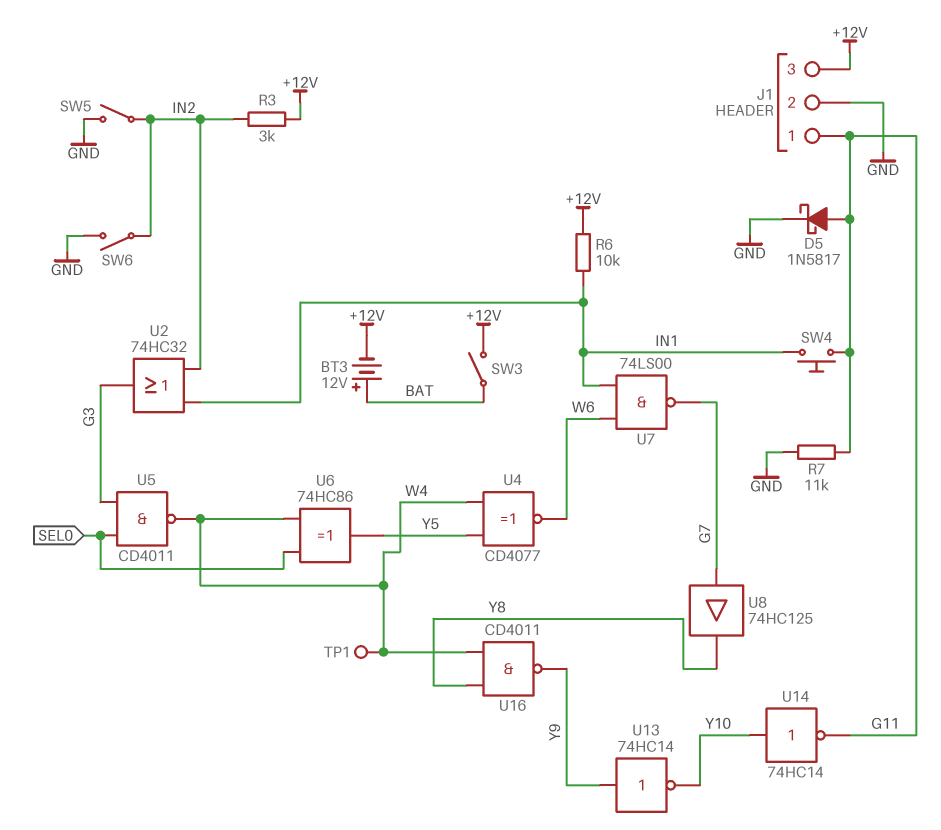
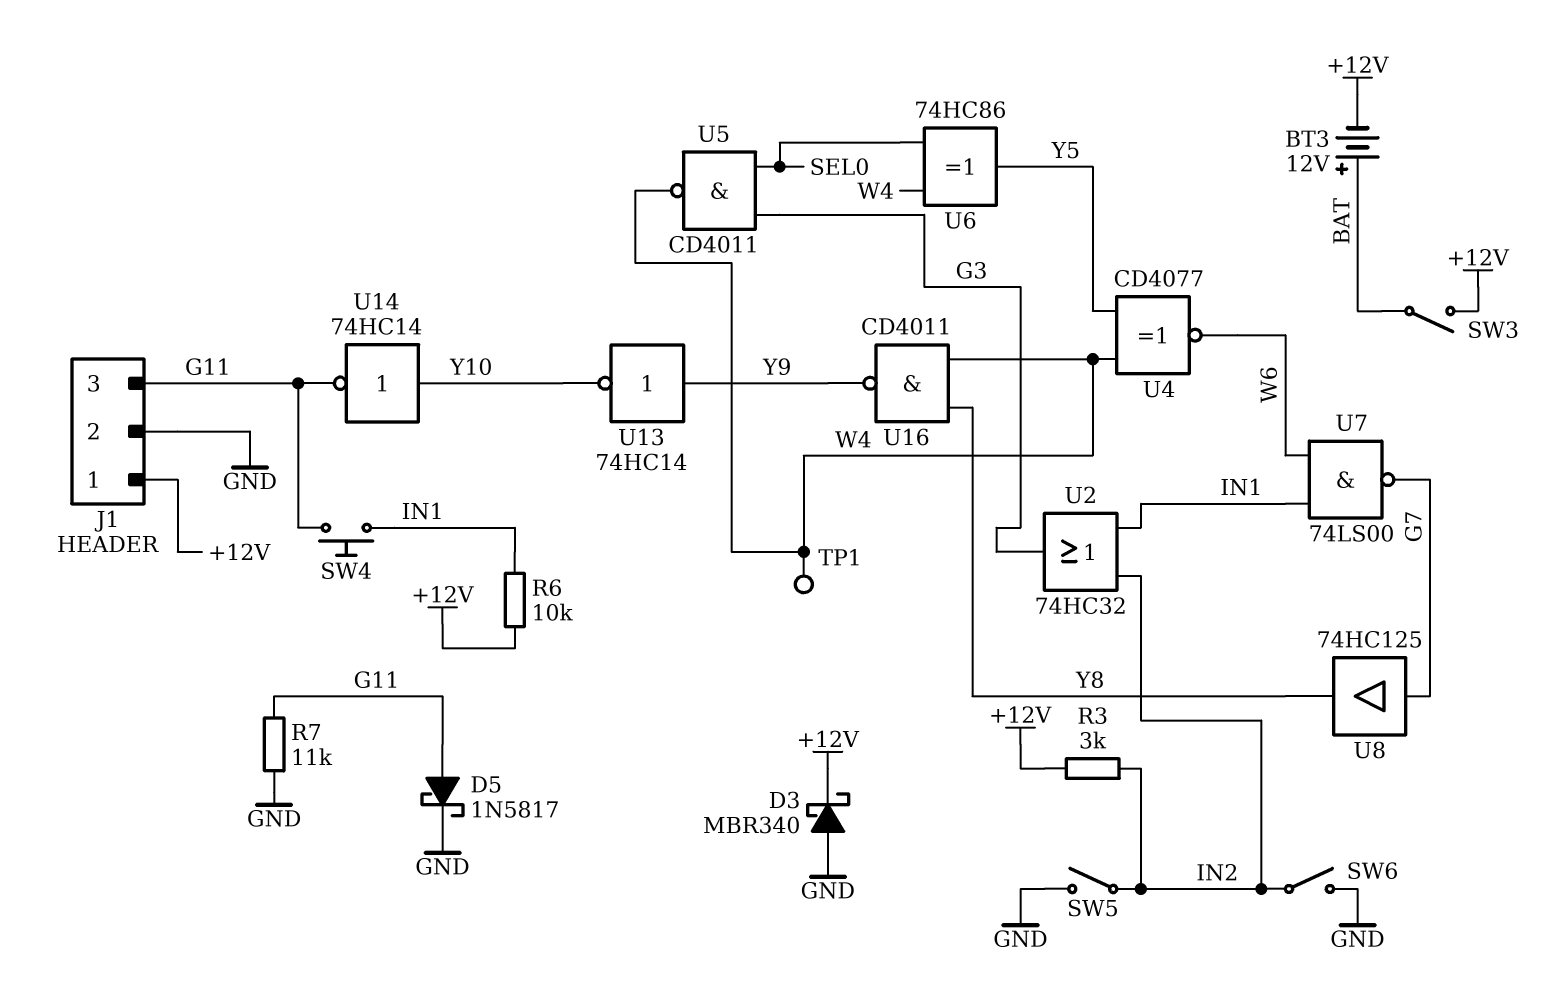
D3: none -> schottky MBR340 (A GND, K +12V)
J1 pin 1: G11 -> +12V
J1 pin 3: +12V -> G11

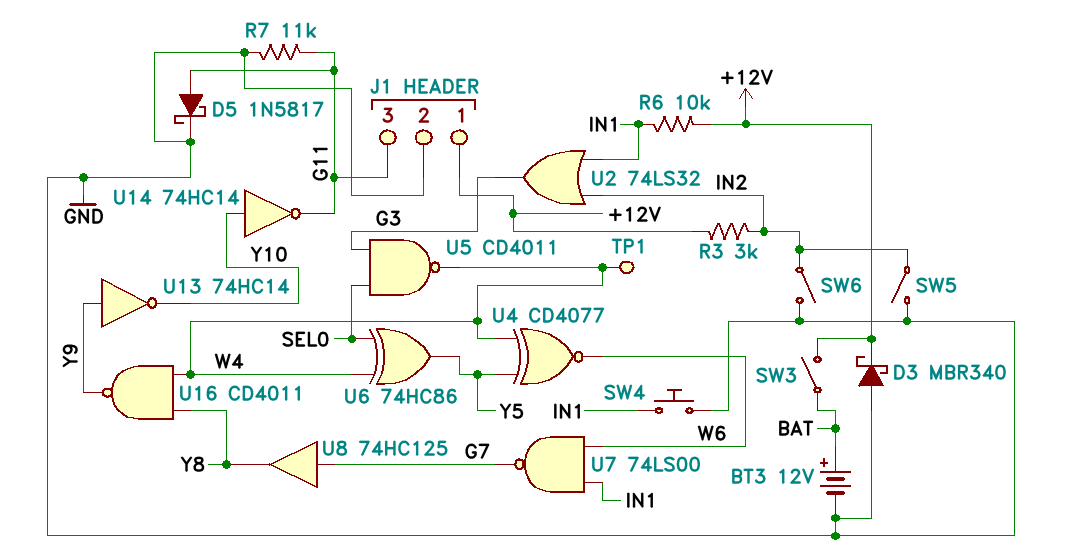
BT3: 12V (plus BAT, minus +12V) -> 12V (plus BAT, minus GND)
SW4: button (G11, IN1) -> button (GND, IN1)
U2: OR 74HC32 (in IN1, in IN2, out G3) -> OR 74LS32 (in IN1, in IN2, out G3)

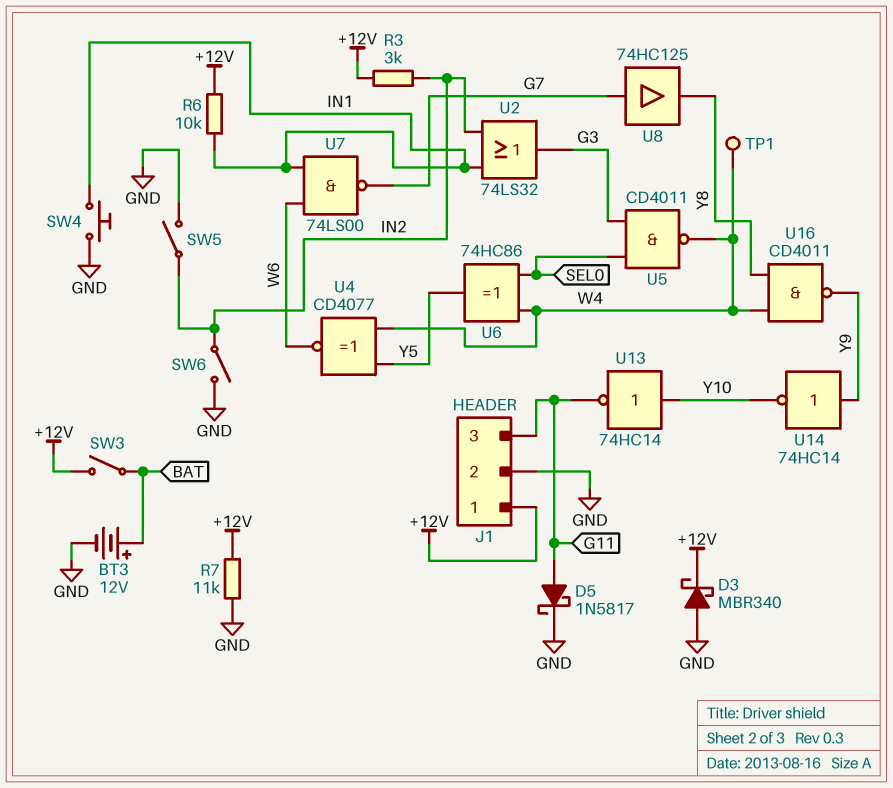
R7: 11k (G11, GND) -> 11k (+12V, GND)
U13: NOT 74HC14 (in Y9, out Y10) -> NOT 74HC14 (in Y10, out G11)
U14: NOT 74HC14 (in Y10, out G11) -> NOT 74HC14 (in Y9, out Y10)

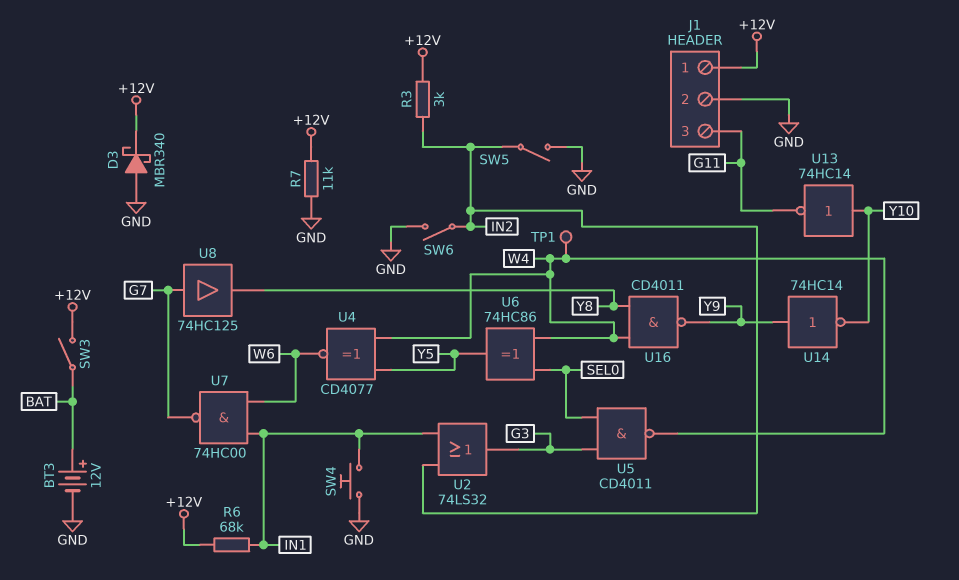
D5: schottky 1N5817 (A G11, K GND) -> none
R6: 10k (+12V, IN1) -> 68k (+12V, IN1)
U7: NAND 74LS00 (in IN1, in W6, out G7) -> NAND 74HC00 (in IN1, in W6, out G7)

